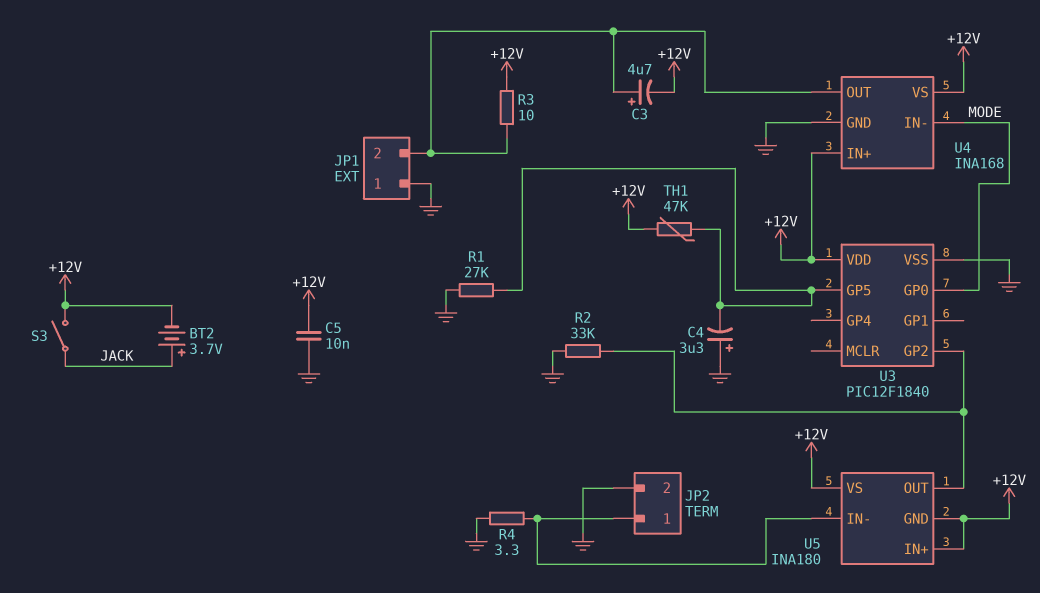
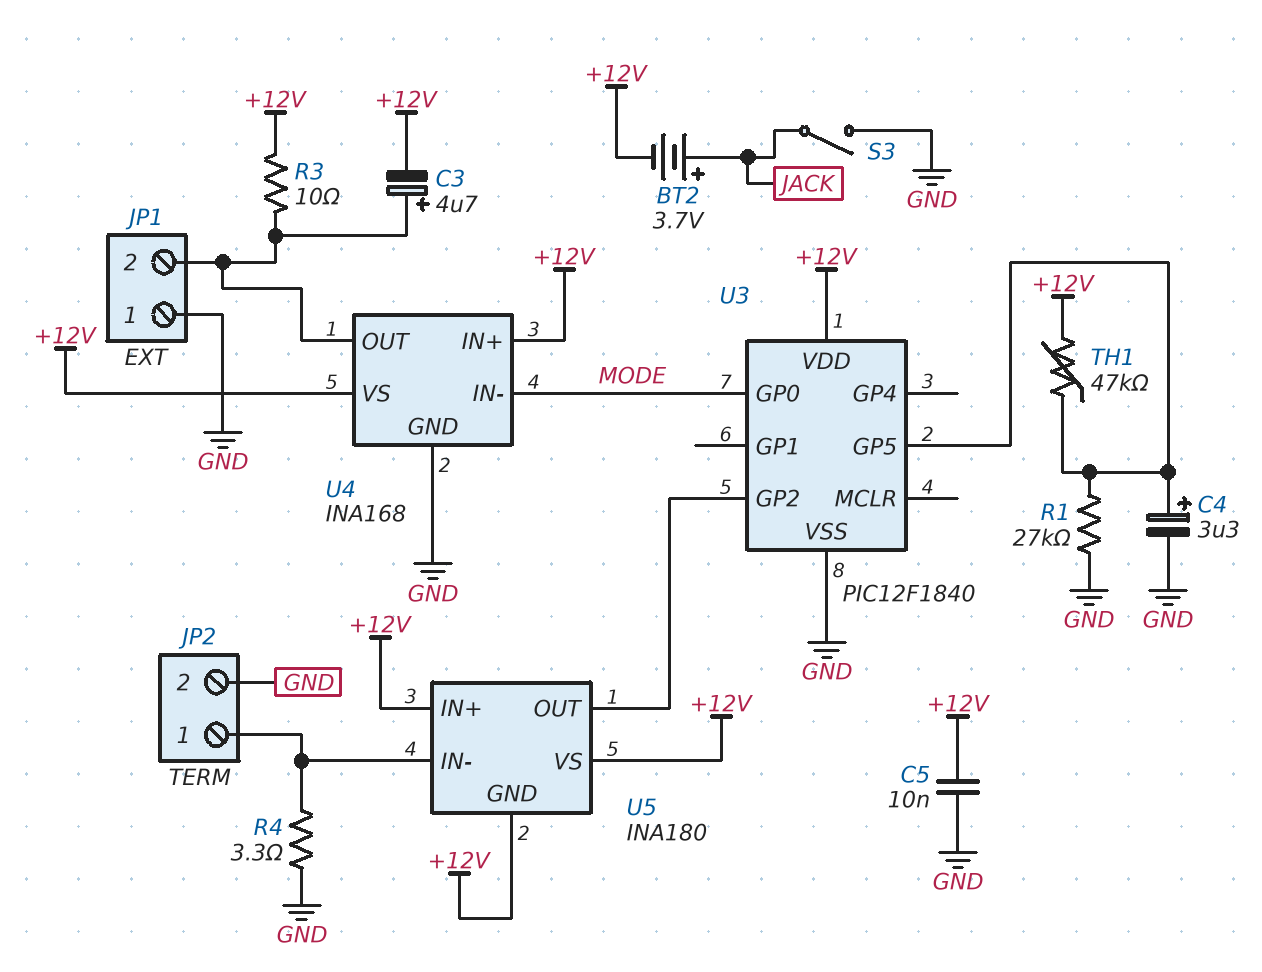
C4: 3.3uF (plus GND, minus U3/GP5) -> 3.3uF (plus U3/GP5, minus GND)
R2: 33k (GND, U3/GP2) -> none
S3: switch (+12V, JACK) -> switch (GND, JACK)

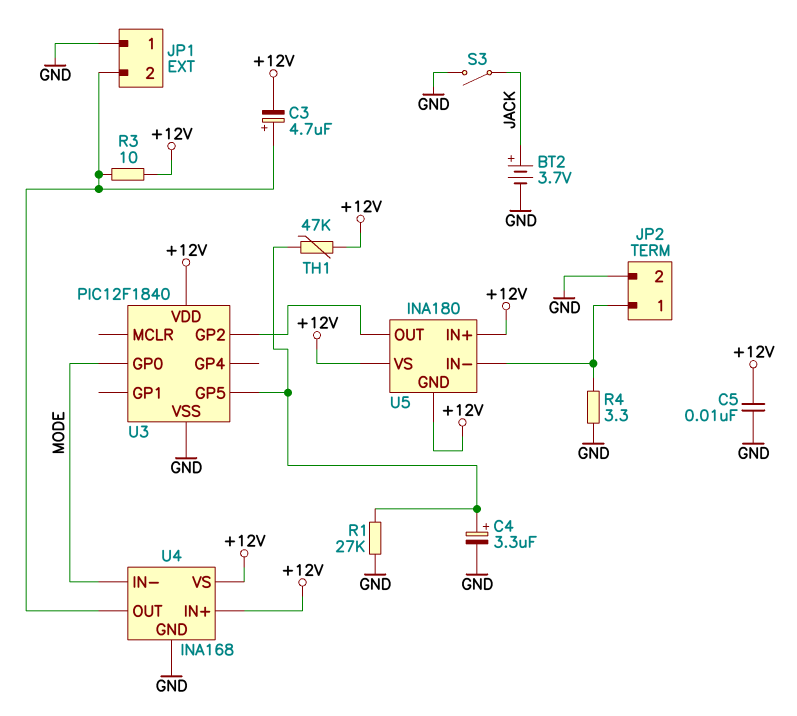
BT2: 3.7V (plus JACK, minus +12V) -> 3.7V (plus JACK, minus GND)

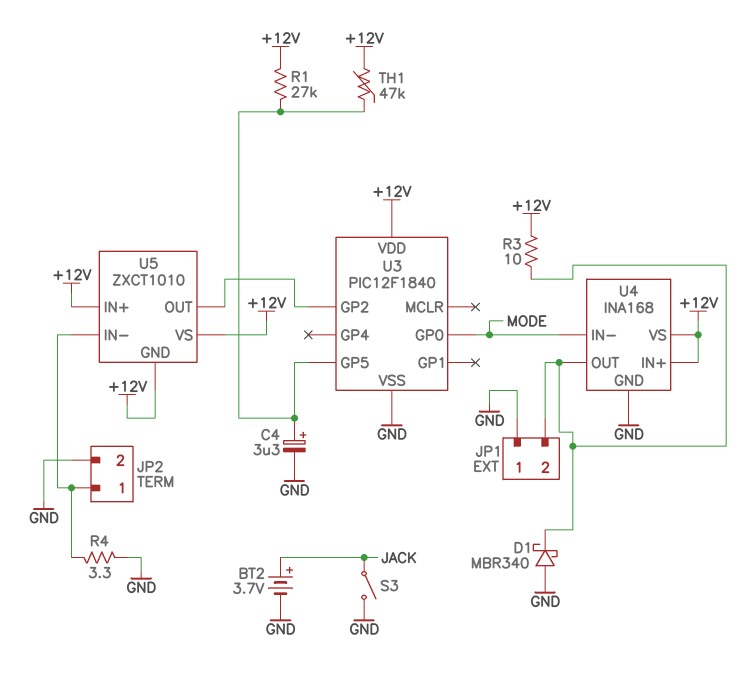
C3: 4.7uF (plus JP1/2, minus +12V) -> none
C5: 10nF (+12V, GND) -> none
D1: none -> schottky MBR340 (A GND, K JP1/2)
R1: 27k (GND, U3/GP5) -> 27k (+12V, U3/GP5)
U5: INA180 -> ZXCT1010

